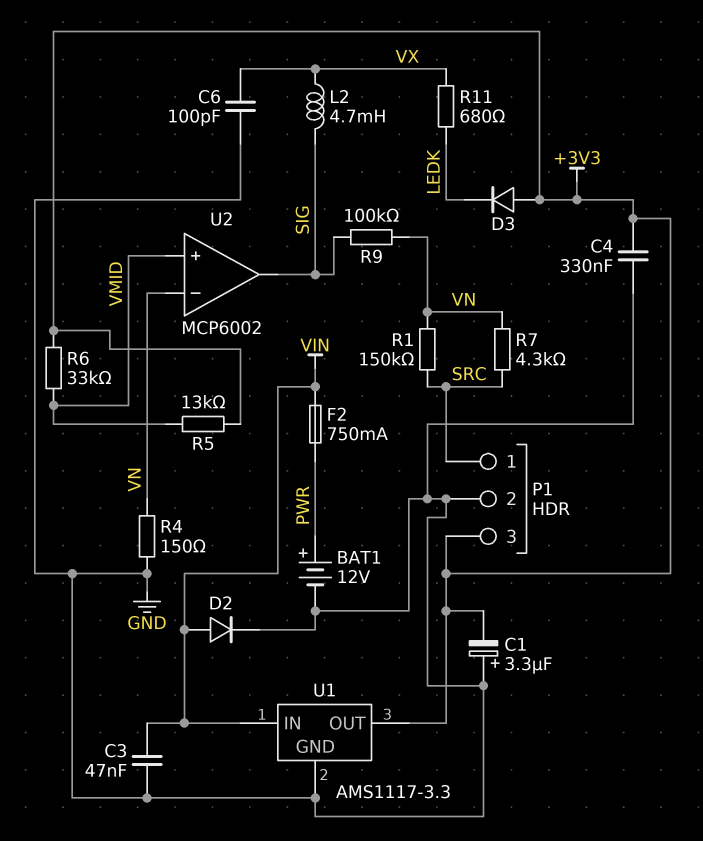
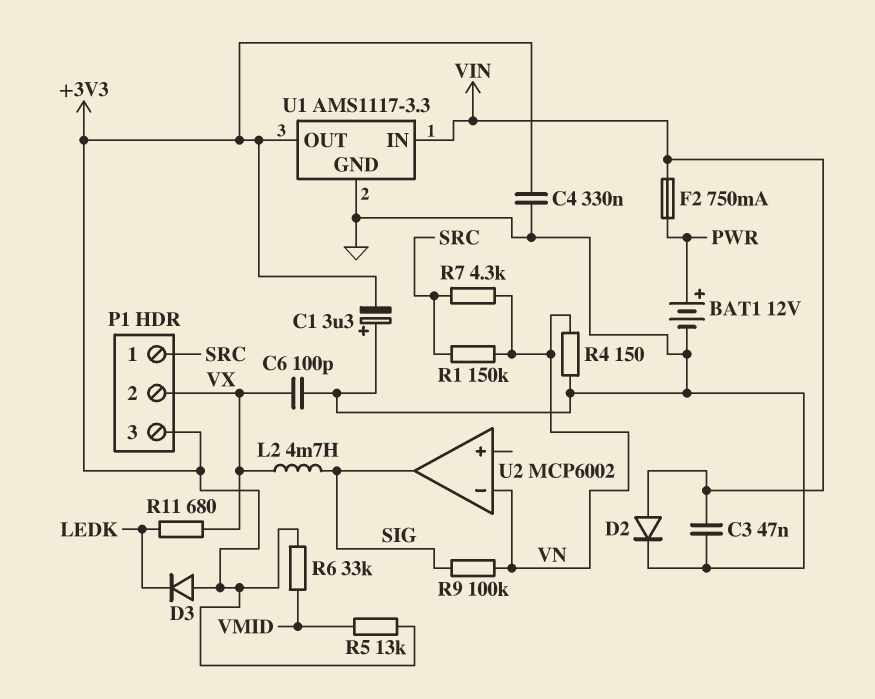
P1 pin 2: GND -> VX
U2 pin in+: VMID -> none

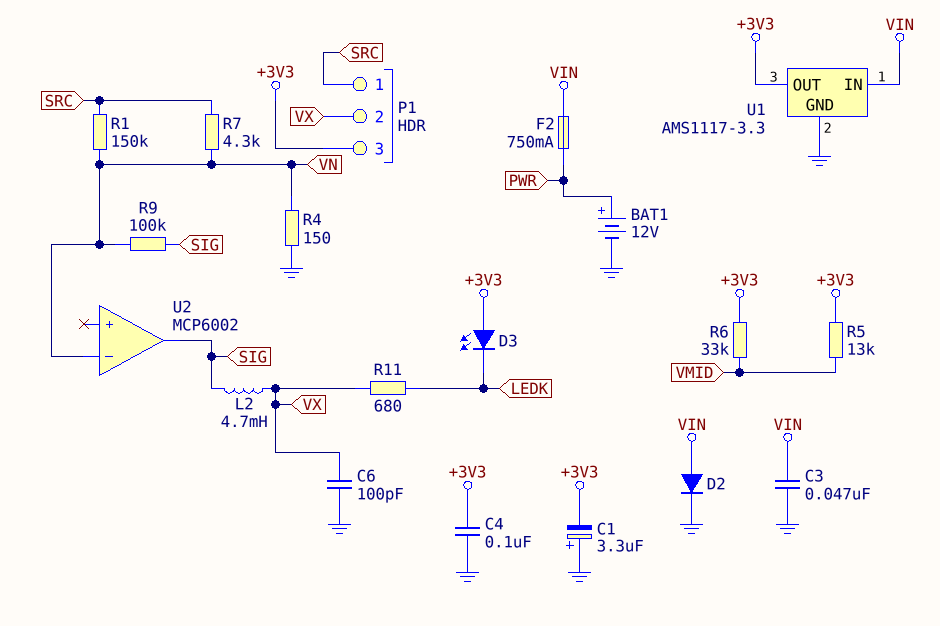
C4: 330nF (+3V3, GND) -> 100nF (+3V3, GND)
D3: diode (A +3V3, K LEDK) -> LED (A +3V3, K LEDK)

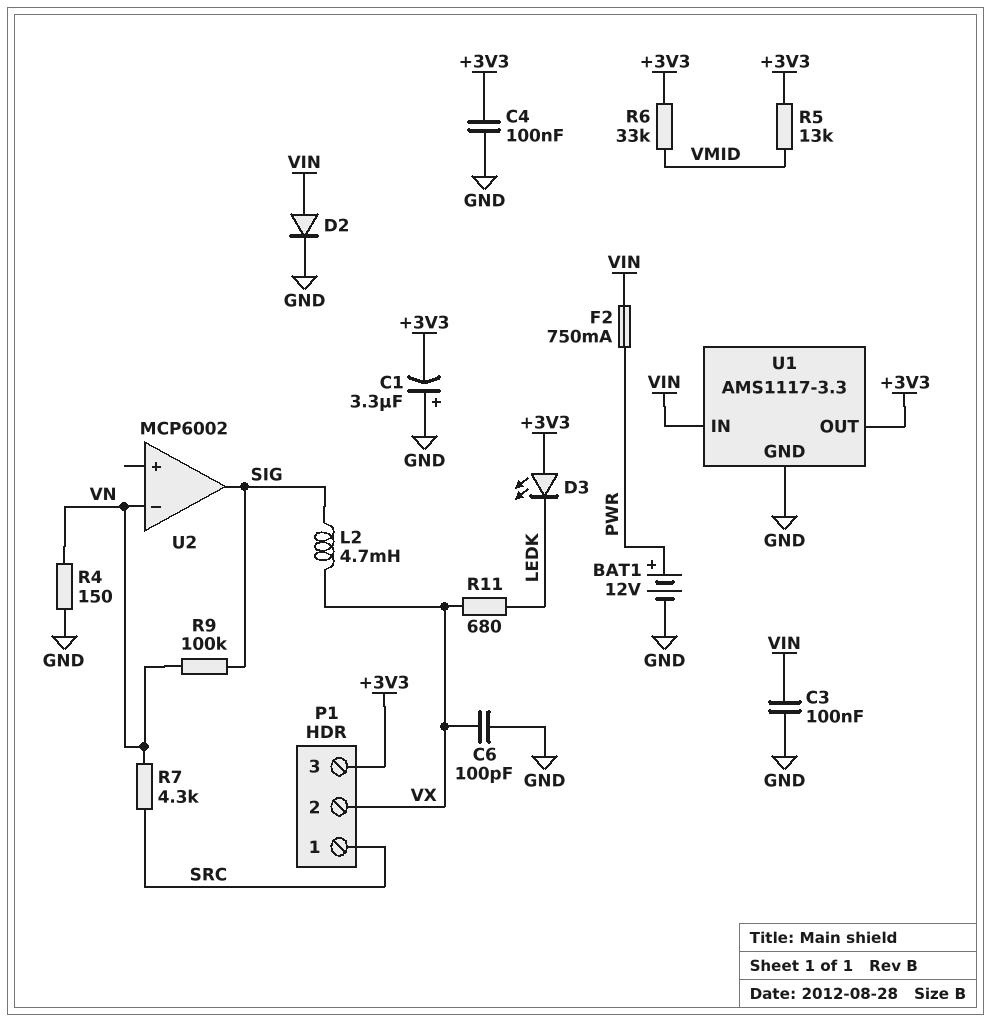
C3: 47nF (GND, VIN) -> 100nF (GND, VIN)
R1: 150k (SRC, VN) -> none

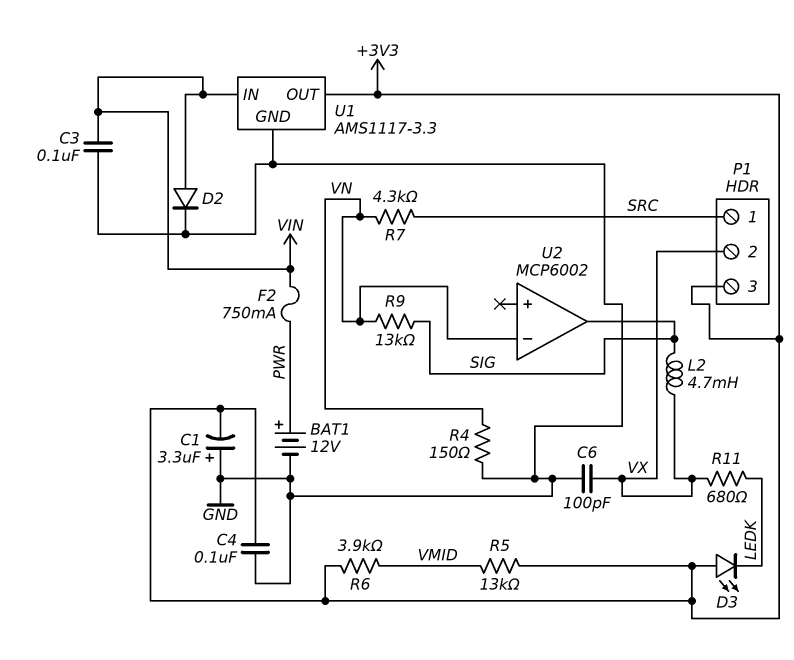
R6: 33k (+3V3, VMID) -> 3.9k (+3V3, VMID)
R9: 100k (SIG, VN) -> 13k (SIG, VN)

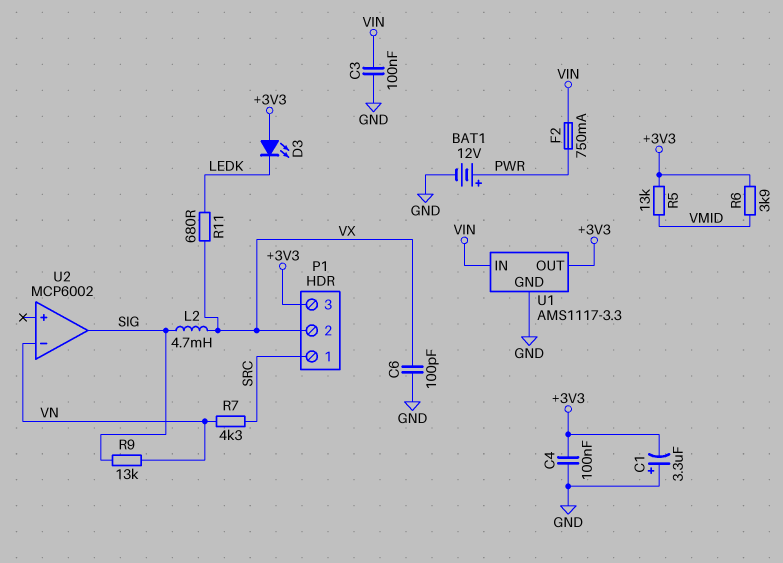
D2: diode (A VIN, K GND) -> none
R4: 150 (GND, VN) -> none

